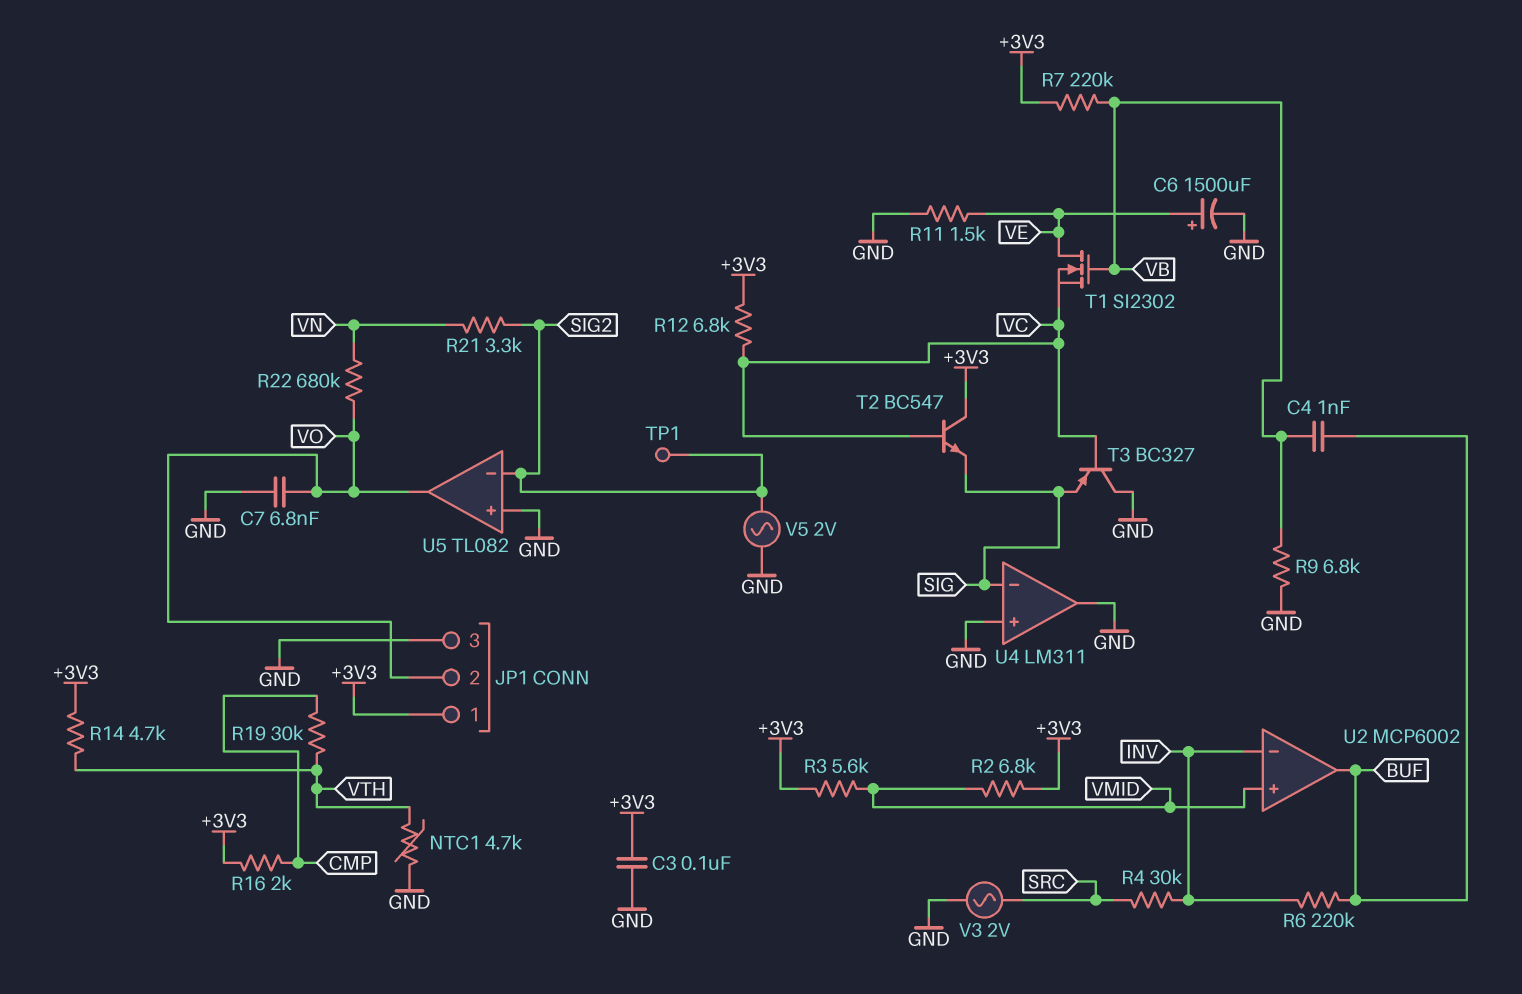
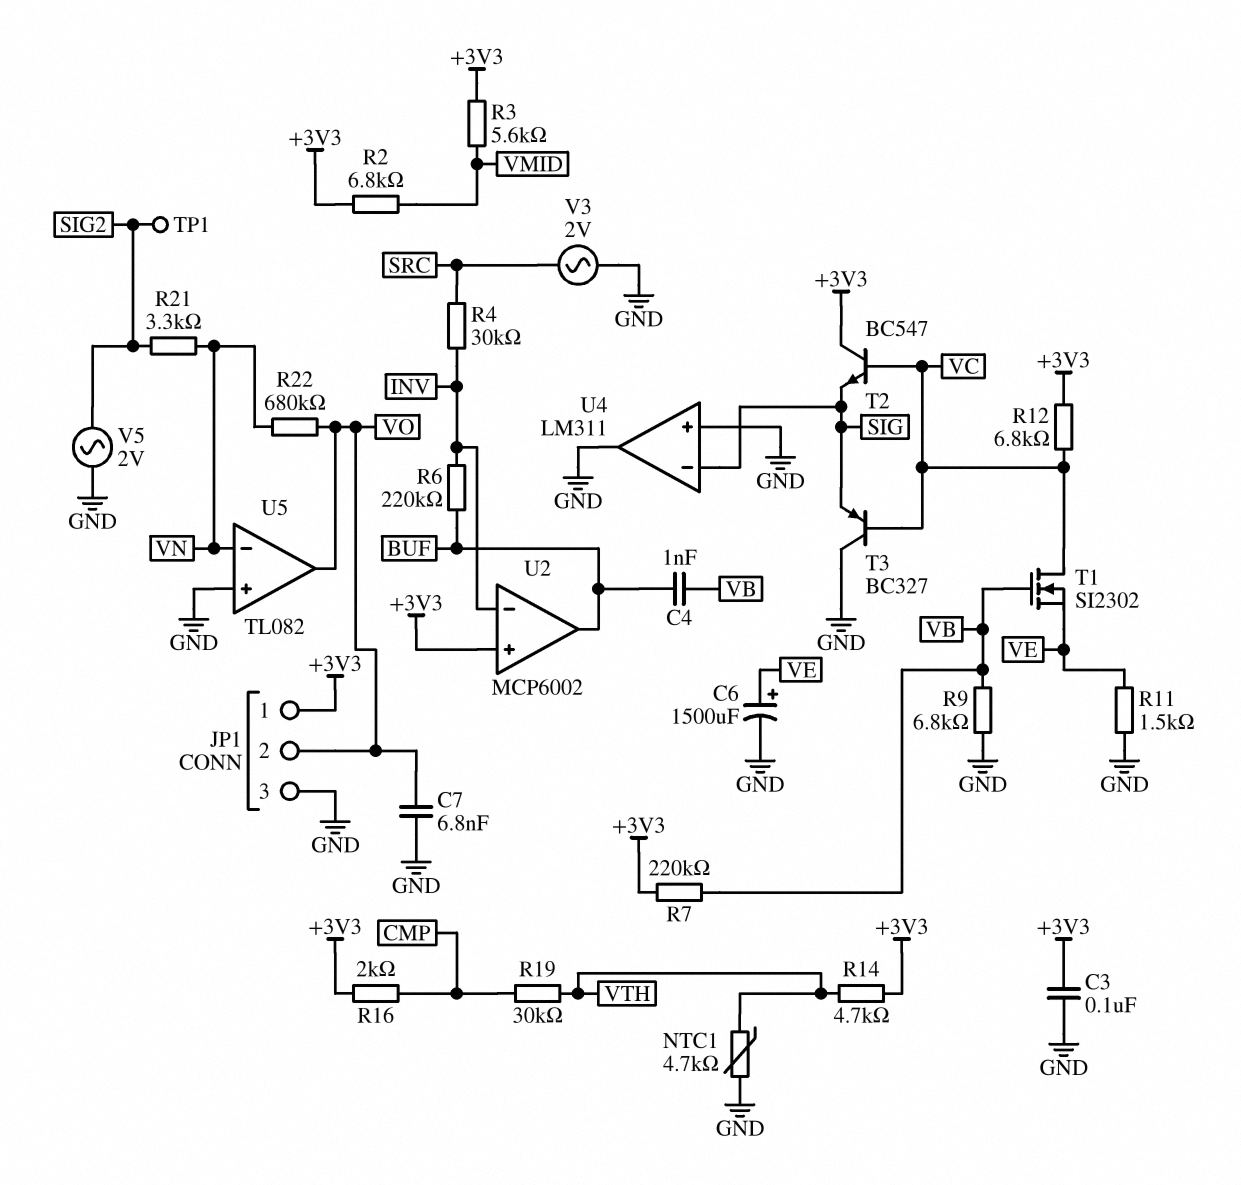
T1: NMOS SI2302 (G VB, D VE, S VC) -> NMOS SI2302 (G VB, D VC, S VE)
U2 pin in+: VMID -> +3V3
U5 pin in-: SIG2 -> VN

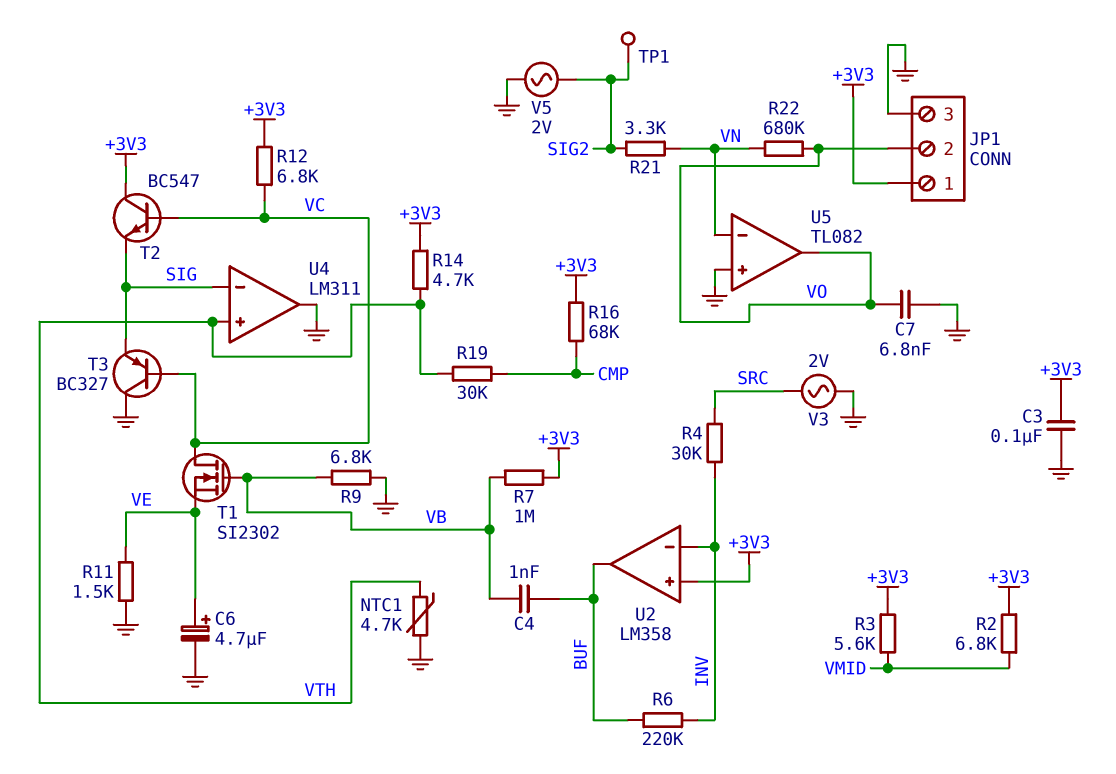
C6: 1500uF (plus VE, minus GND) -> 4.7uF (plus VE, minus GND)
R7: 220k (+3V3, VB) -> 1M (+3V3, VB)
R16: 2k (+3V3, CMP) -> 68k (+3V3, CMP)
U2: MCP6002 -> LM358
U4 pin in+: GND -> VTH

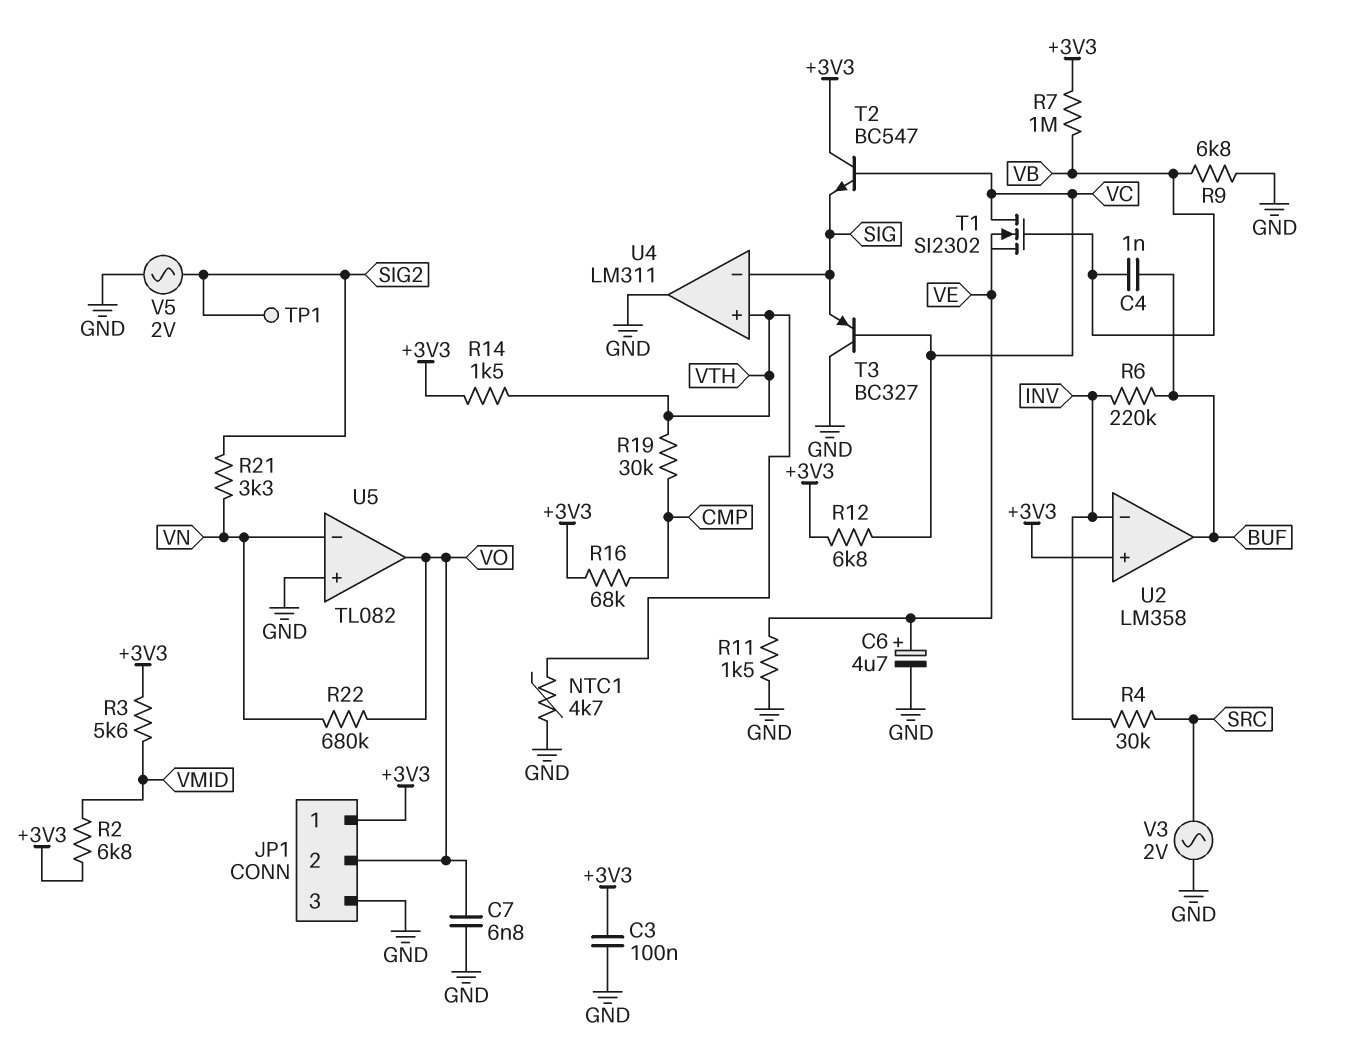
R14: 4.7k (+3V3, VTH) -> 1.5k (+3V3, VTH)

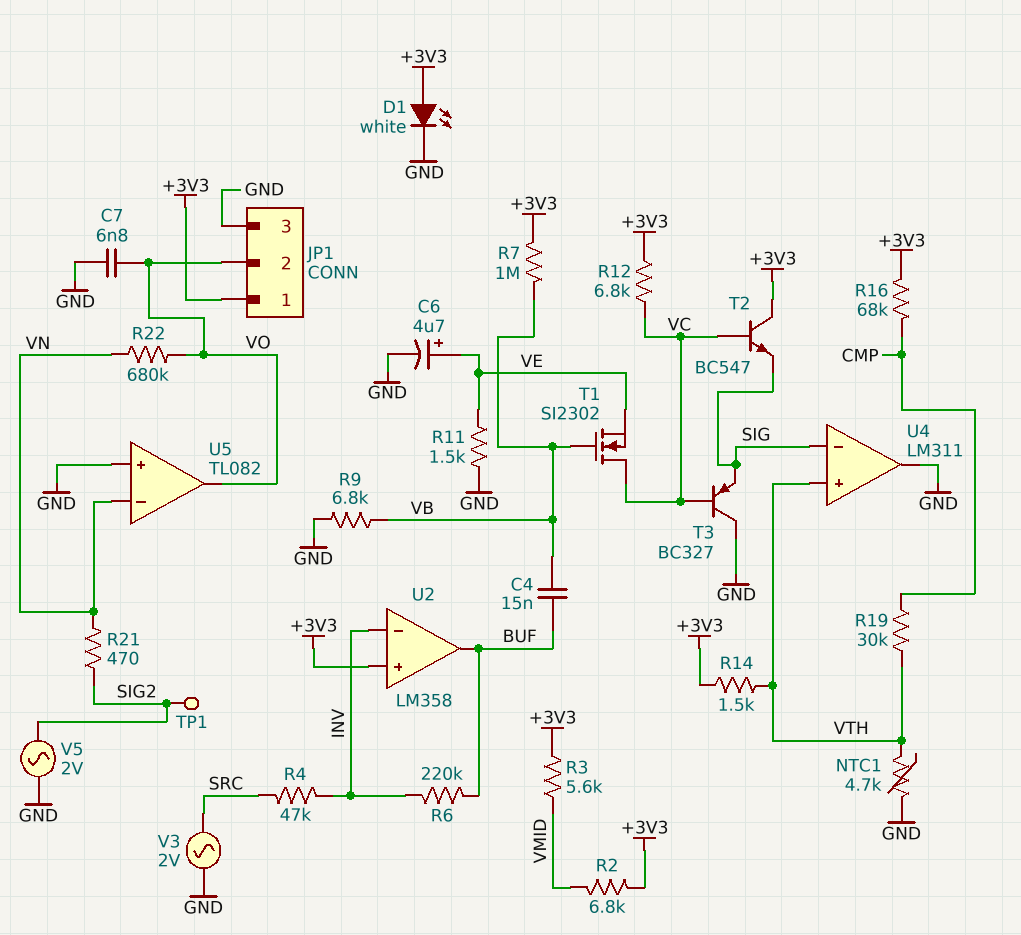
C3: 100nF (+3V3, GND) -> none
C4: 1nF (BUF, VB) -> 15nF (BUF, VB)
D1: none -> LED white (A +3V3, K GND)
R4: 30k (INV, SRC) -> 47k (INV, SRC)
R21: 3.3k (SIG2, VN) -> 470 (SIG2, VN)

